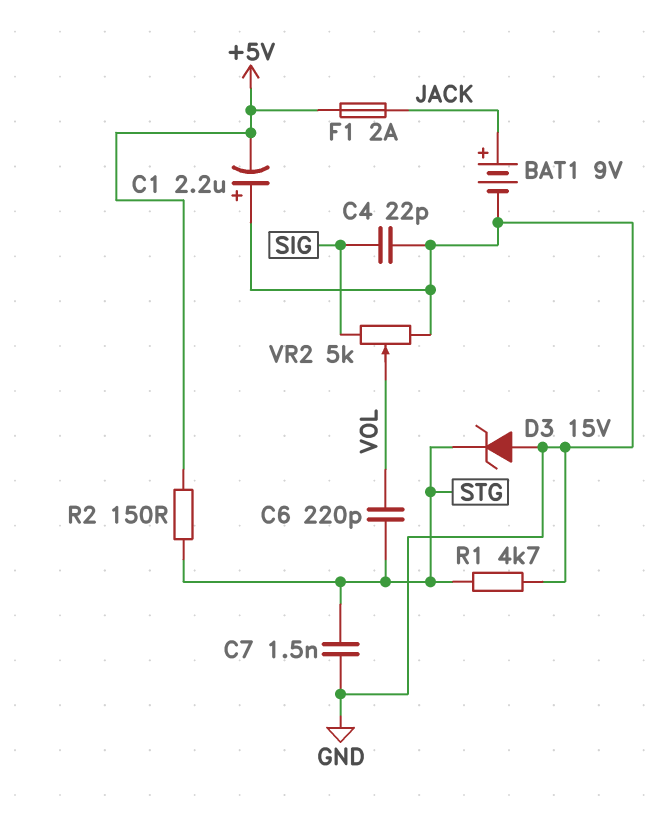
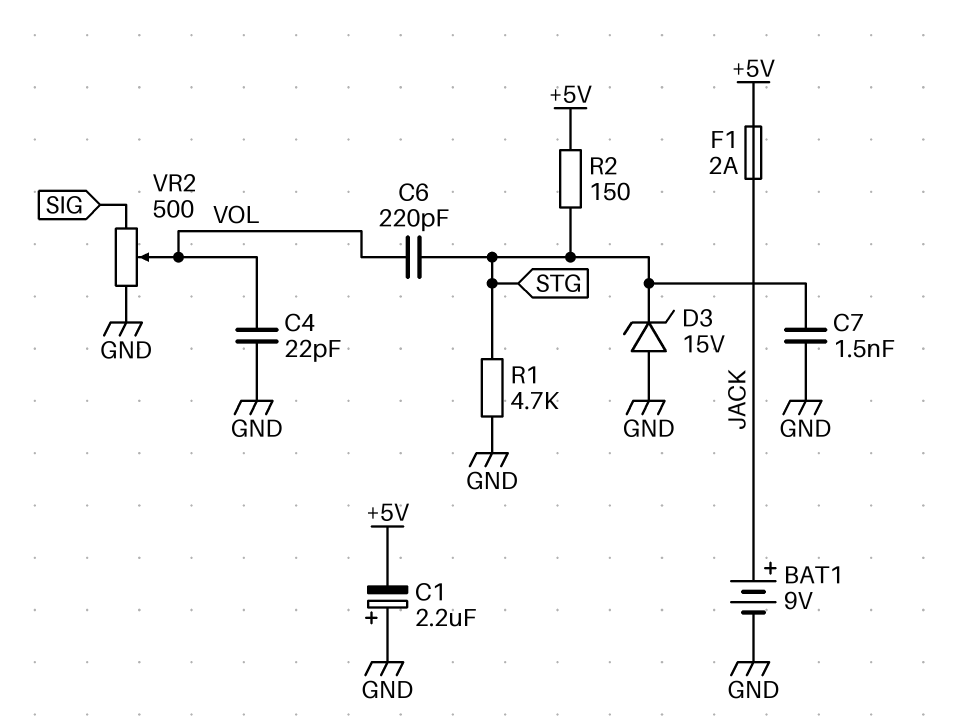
C4: 22pF (GND, SIG) -> 22pF (GND, VOL)
VR2: 5k (GND, SIG, wiper VOL) -> 500 (GND, SIG, wiper VOL)

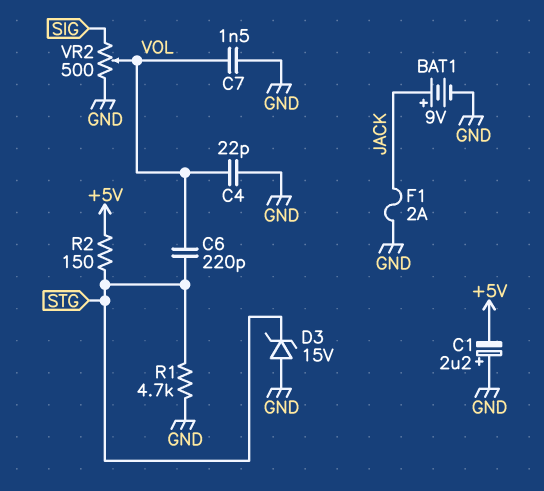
C7: 1.5nF (GND, STG) -> 1.5nF (GND, VOL)
F1: 2A (+5V, JACK) -> 2A (GND, JACK)

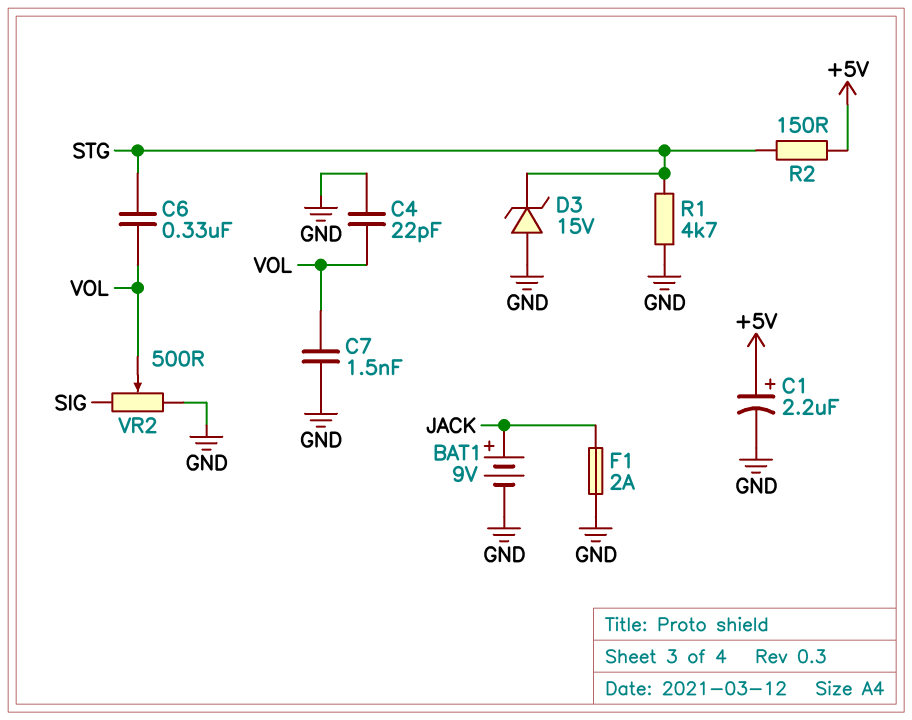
C1: 2.2uF (plus GND, minus +5V) -> 2.2uF (plus +5V, minus GND)
C6: 220pF (STG, VOL) -> 330nF (STG, VOL)

